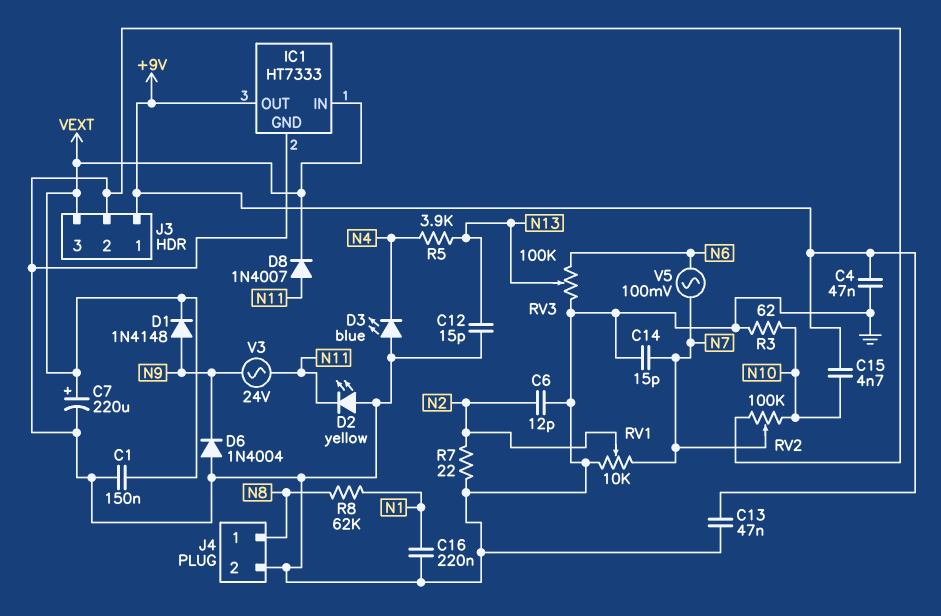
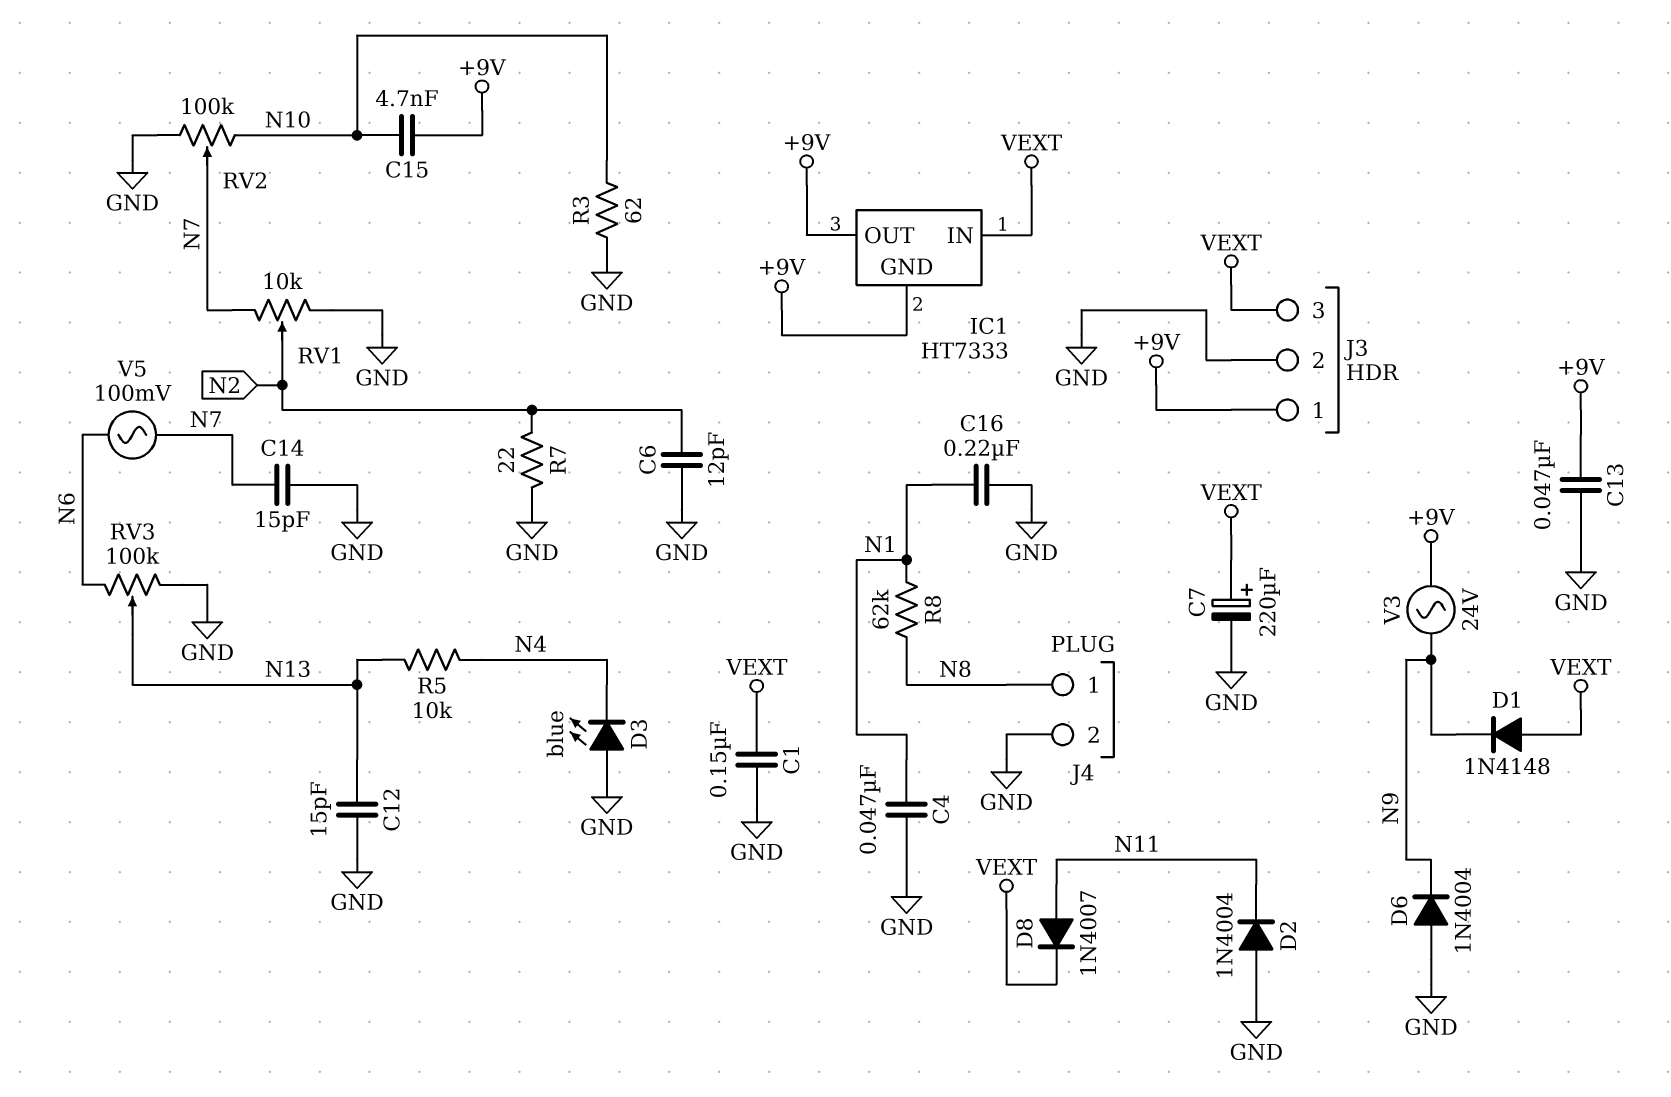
C4: 47nF (+9V, GND) -> 47nF (GND, N1)
D1: diode 1N4148 (A N9, K VEXT) -> diode 1N4148 (A VEXT, K N9)
D2: LED yellow (A GND, K N11) -> diode 1N4004 (A GND, K N11)
IC1 pin GND: GND -> +9V
R5: 3.9k (N4, N13) -> 10k (N4, N13)
V3: AC 24V (N9, N11) -> AC 24V (+9V, N9)

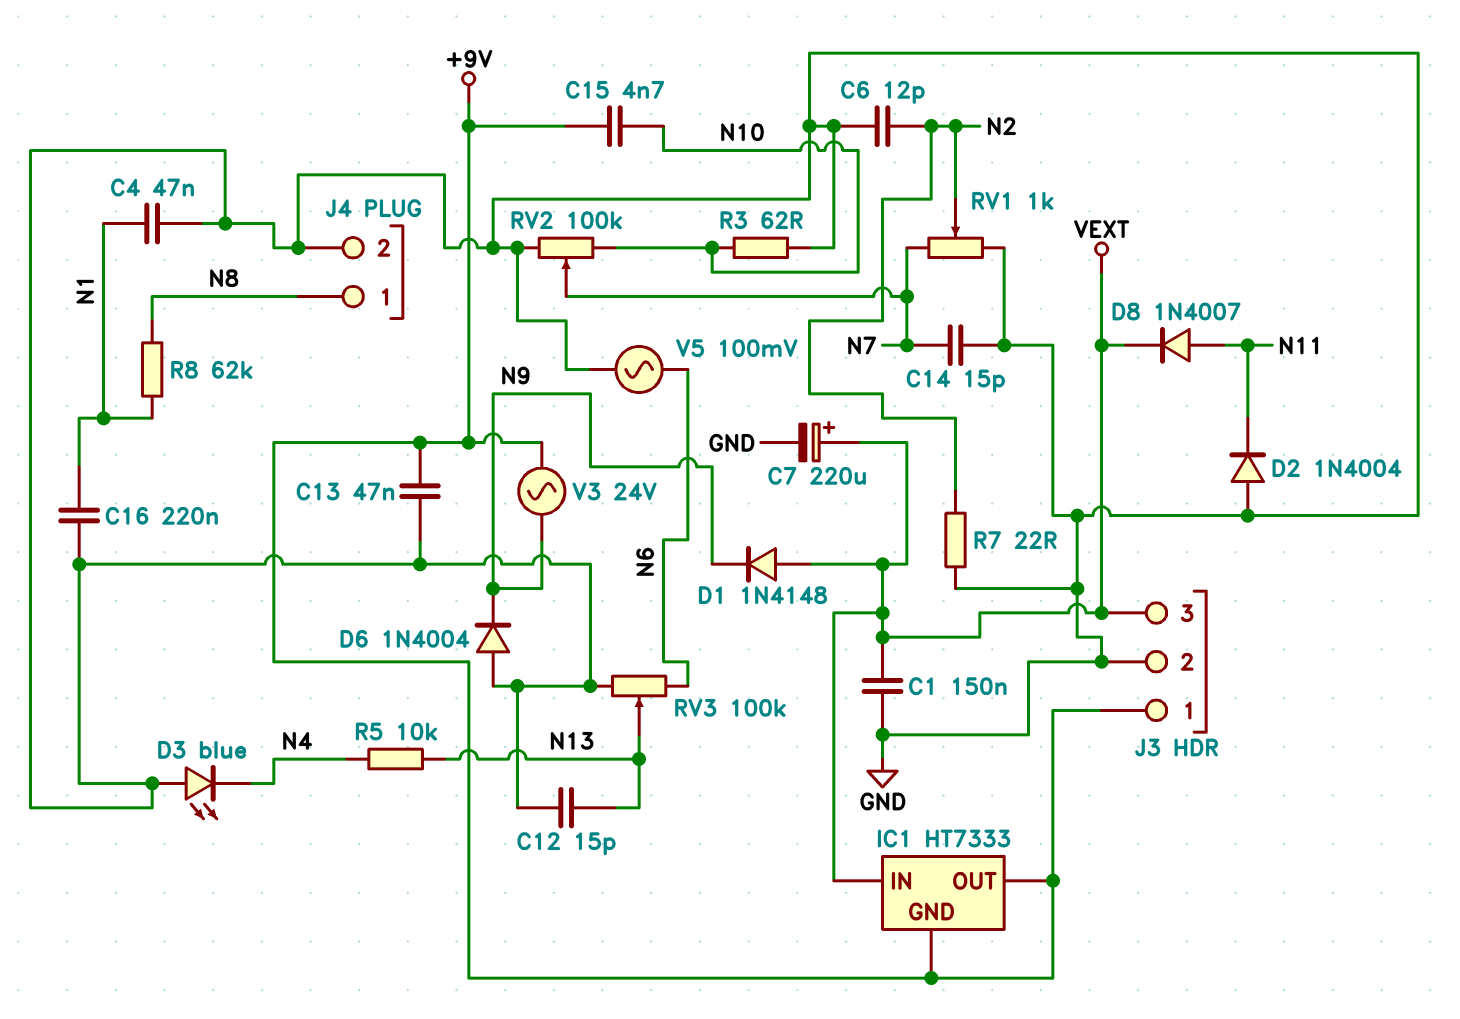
RV1: 10k (GND, N7, wiper N2) -> 1k (GND, N7, wiper N2)
V5: AC 100mV (N6, N7) -> AC 100mV (GND, N6)

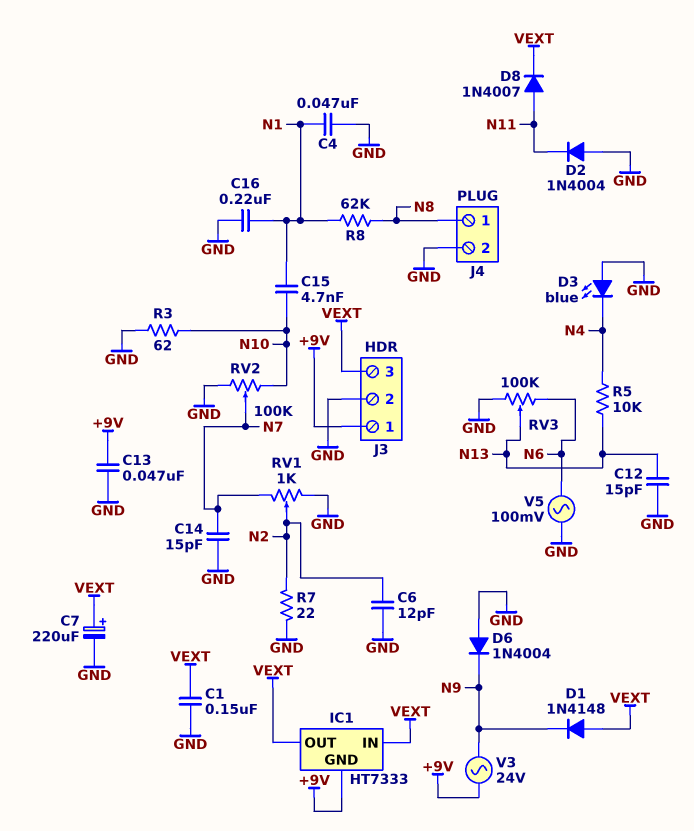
C15: 4.7nF (+9V, N10) -> 4.7nF (N1, N10)
IC1 pin OUT: +9V -> VEXT

